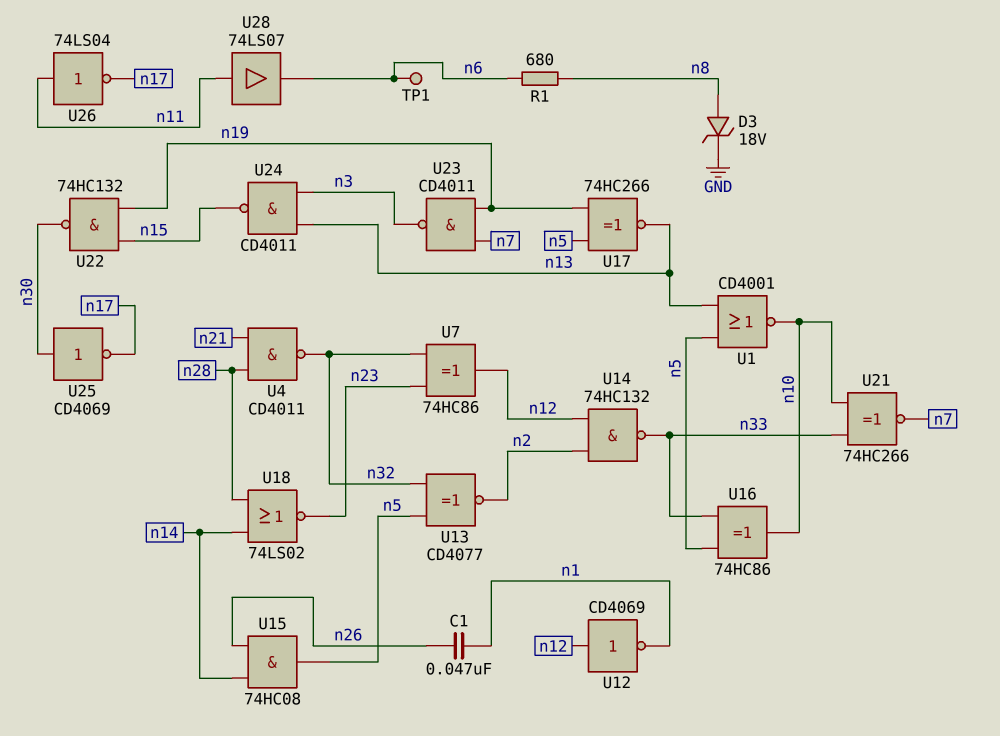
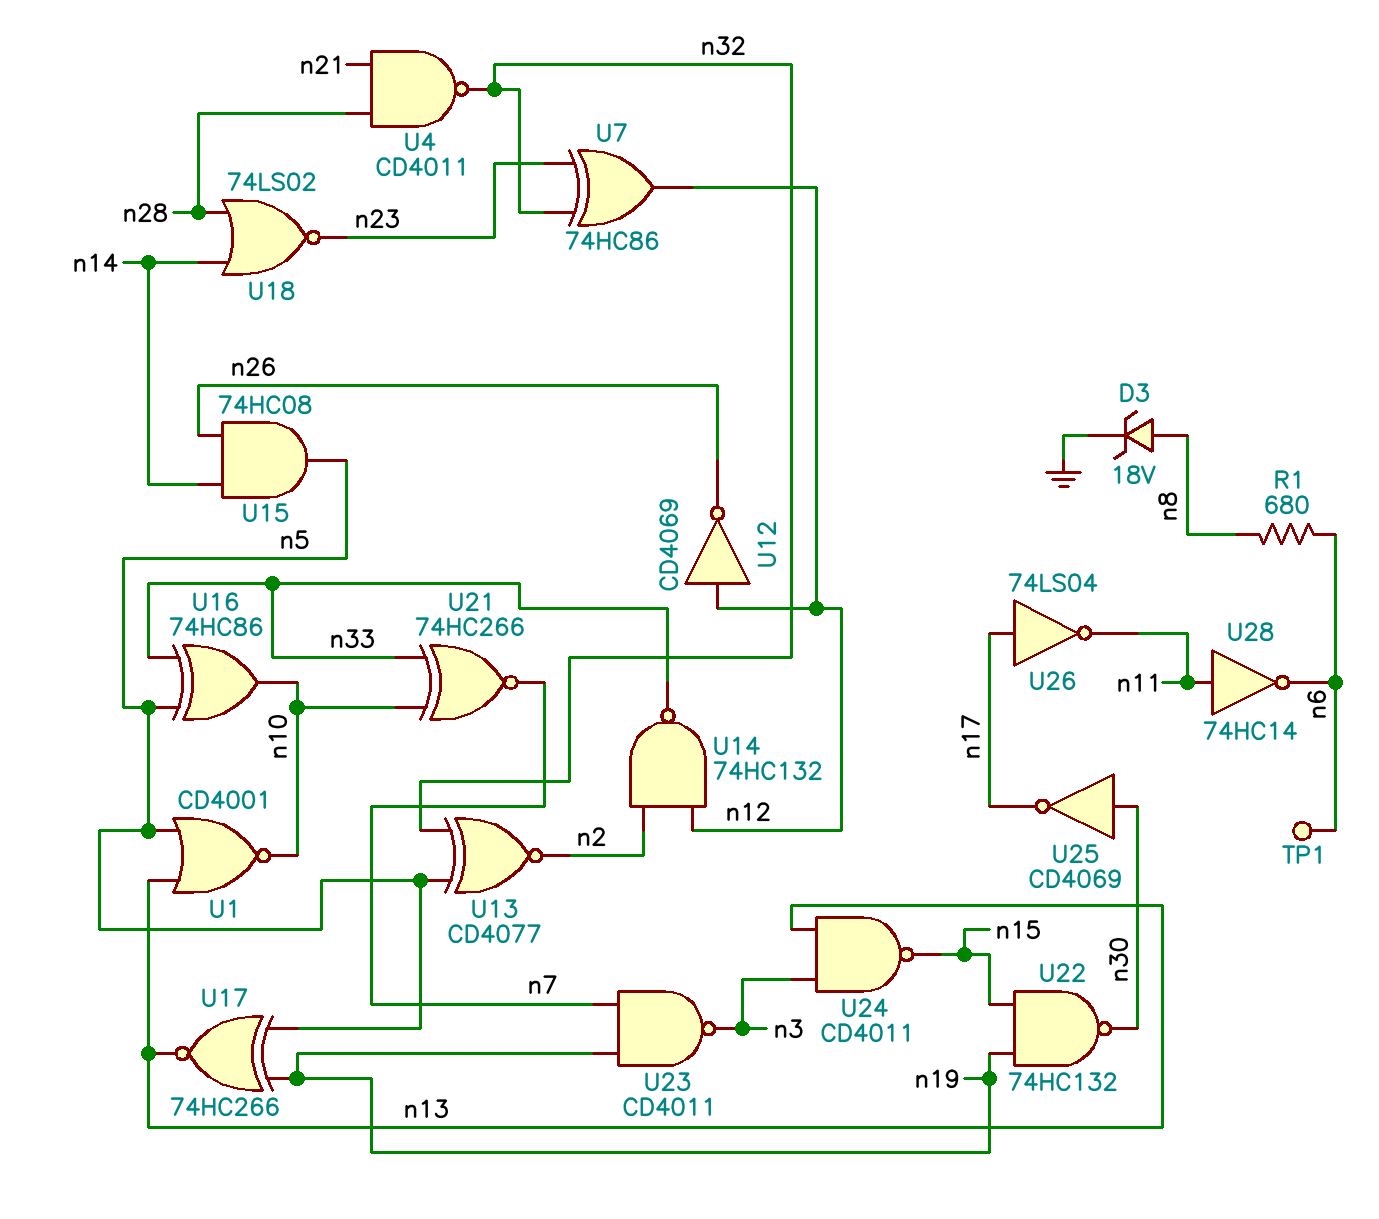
C1: 47nF (n1, n26) -> none
U12: NOT CD4069 (in n12, out n1) -> NOT CD4069 (in n12, out n26)
U26: NOT 74LS04 (in n11, out n17) -> NOT 74LS04 (in n17, out n11)
U28: buffer 74LS07 (in n11, out n6) -> NOT 74HC14 (in n11, out n6)

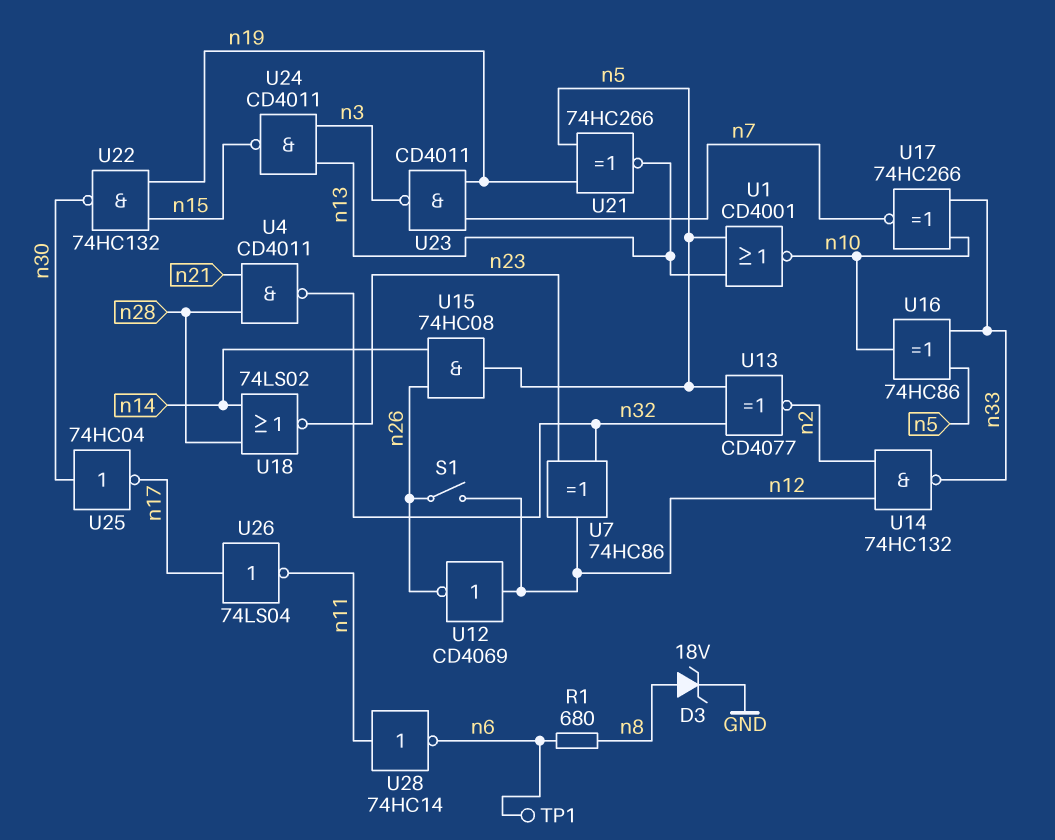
S1: none -> switch (n12, n26)
U17: XNOR 74HC266 (in n5, in n19, out n13) -> XNOR 74HC266 (in n10, in n33, out n7)
U21: XNOR 74HC266 (in n10, in n33, out n7) -> XNOR 74HC266 (in n5, in n19, out n13)
U25: NOT CD4069 (in n30, out n17) -> NOT 74HC04 (in n30, out n17)

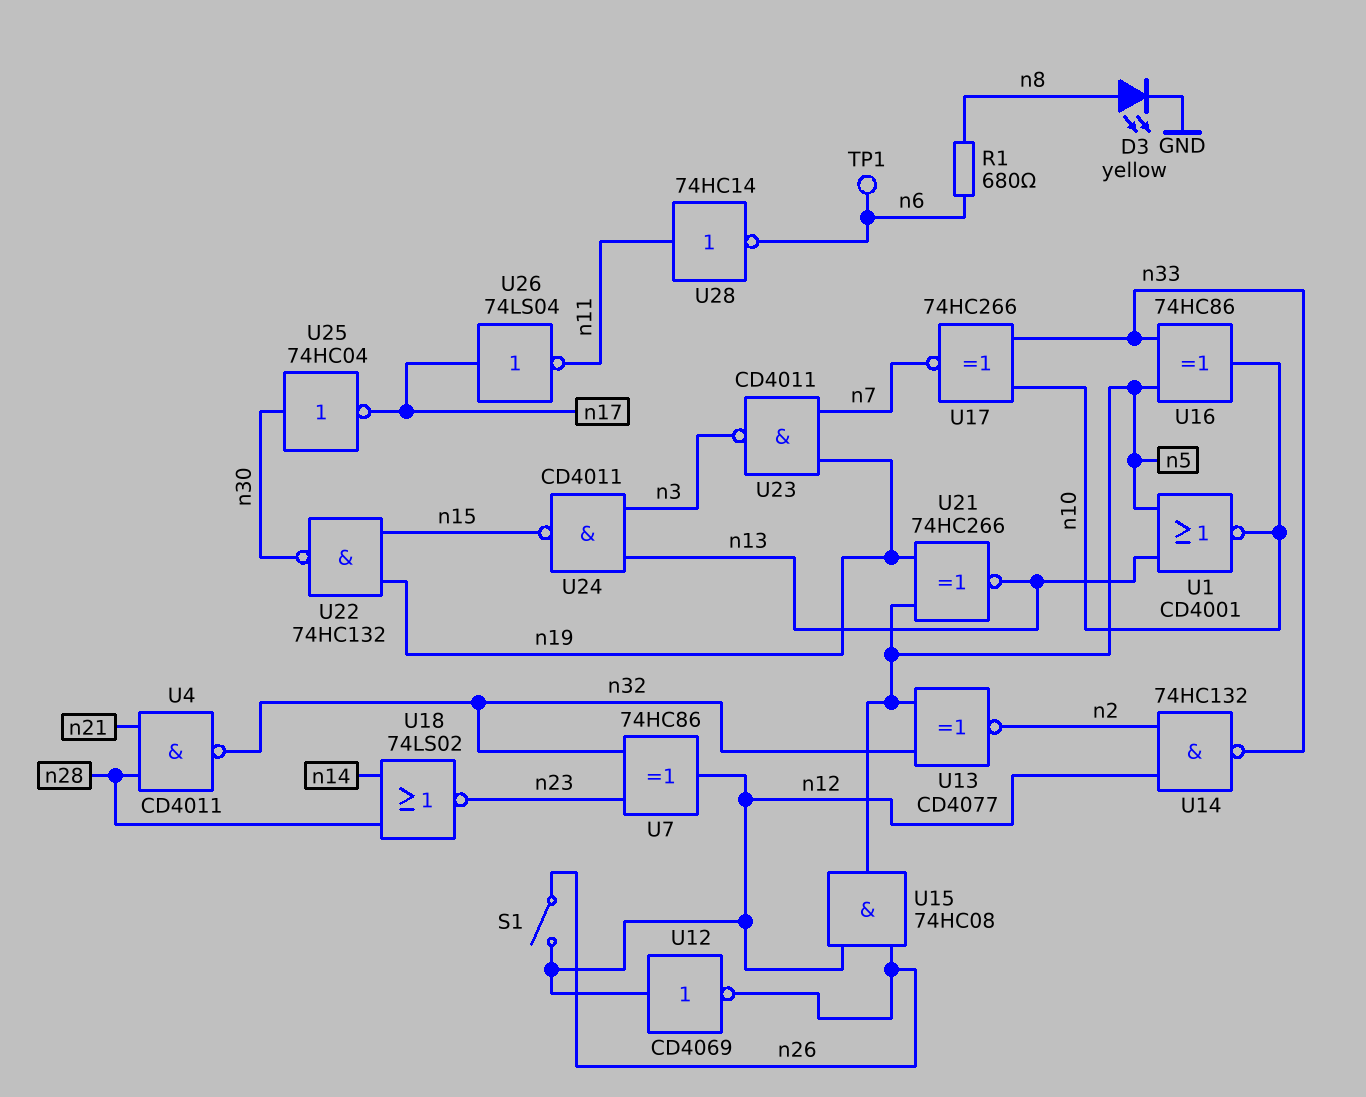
D3: zener 18V (A n8, K GND) -> LED yellow (A n8, K GND)
U15: AND 74HC08 (in n14, in n26, out n5) -> AND 74HC08 (in n12, in n26, out n5)

